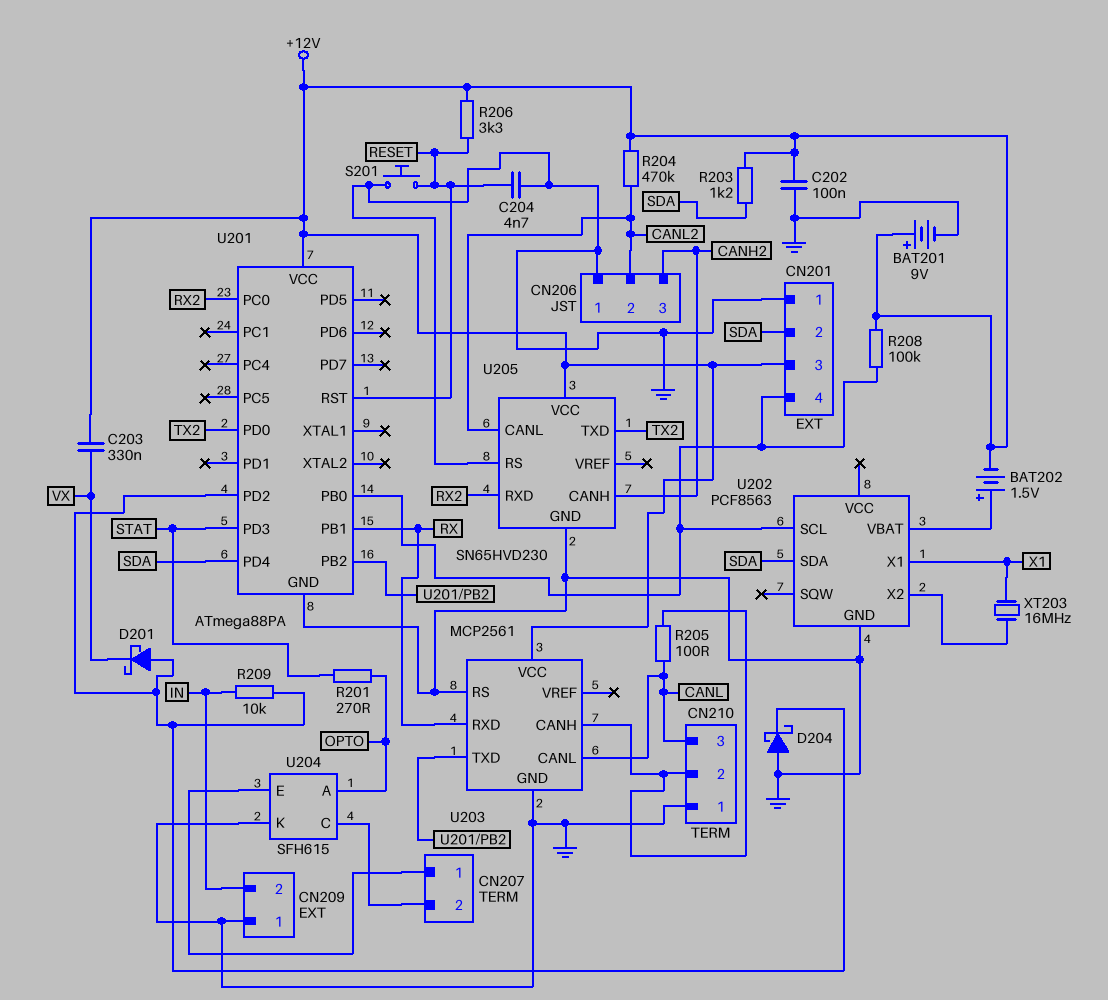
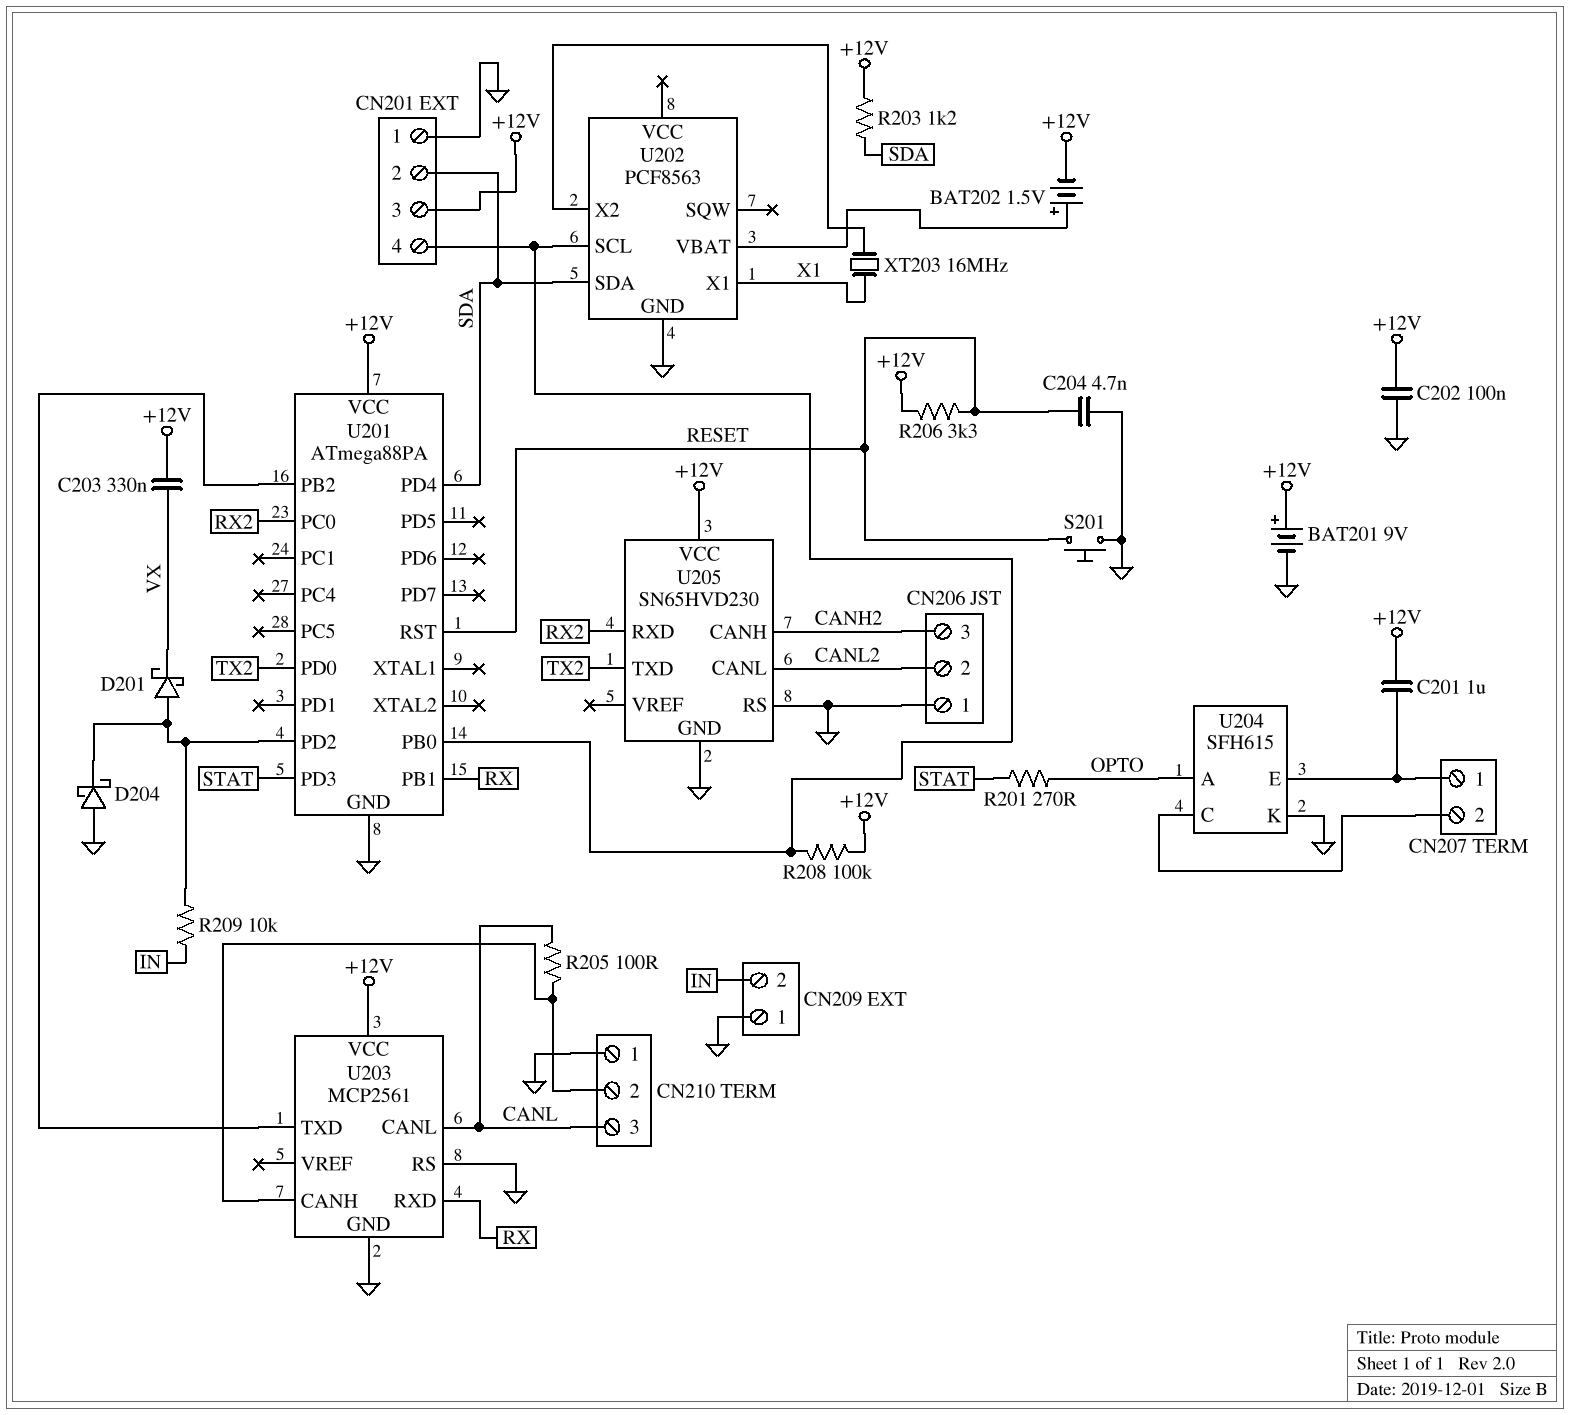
C201: none -> 1uF (+12V, CN207/1)
R204: 470k (+12V, CANL2) -> none

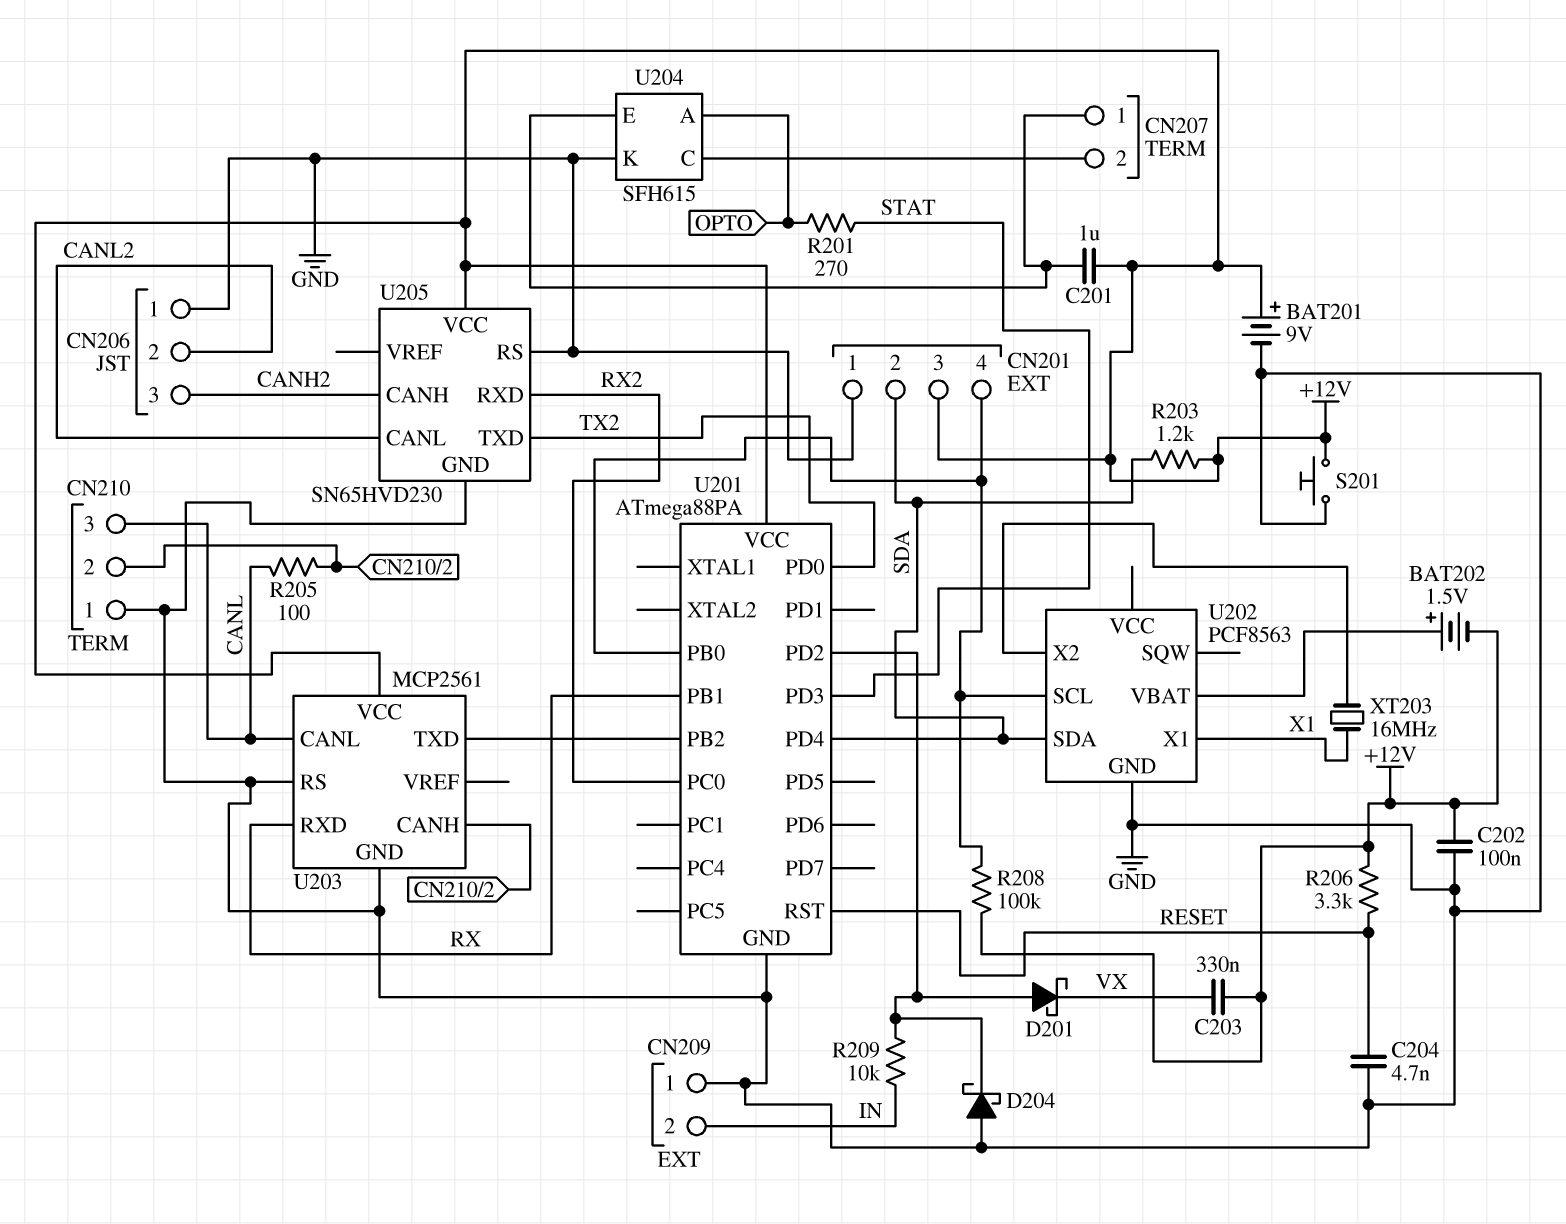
S201: button (GND, RESET) -> button (+12V, GND)

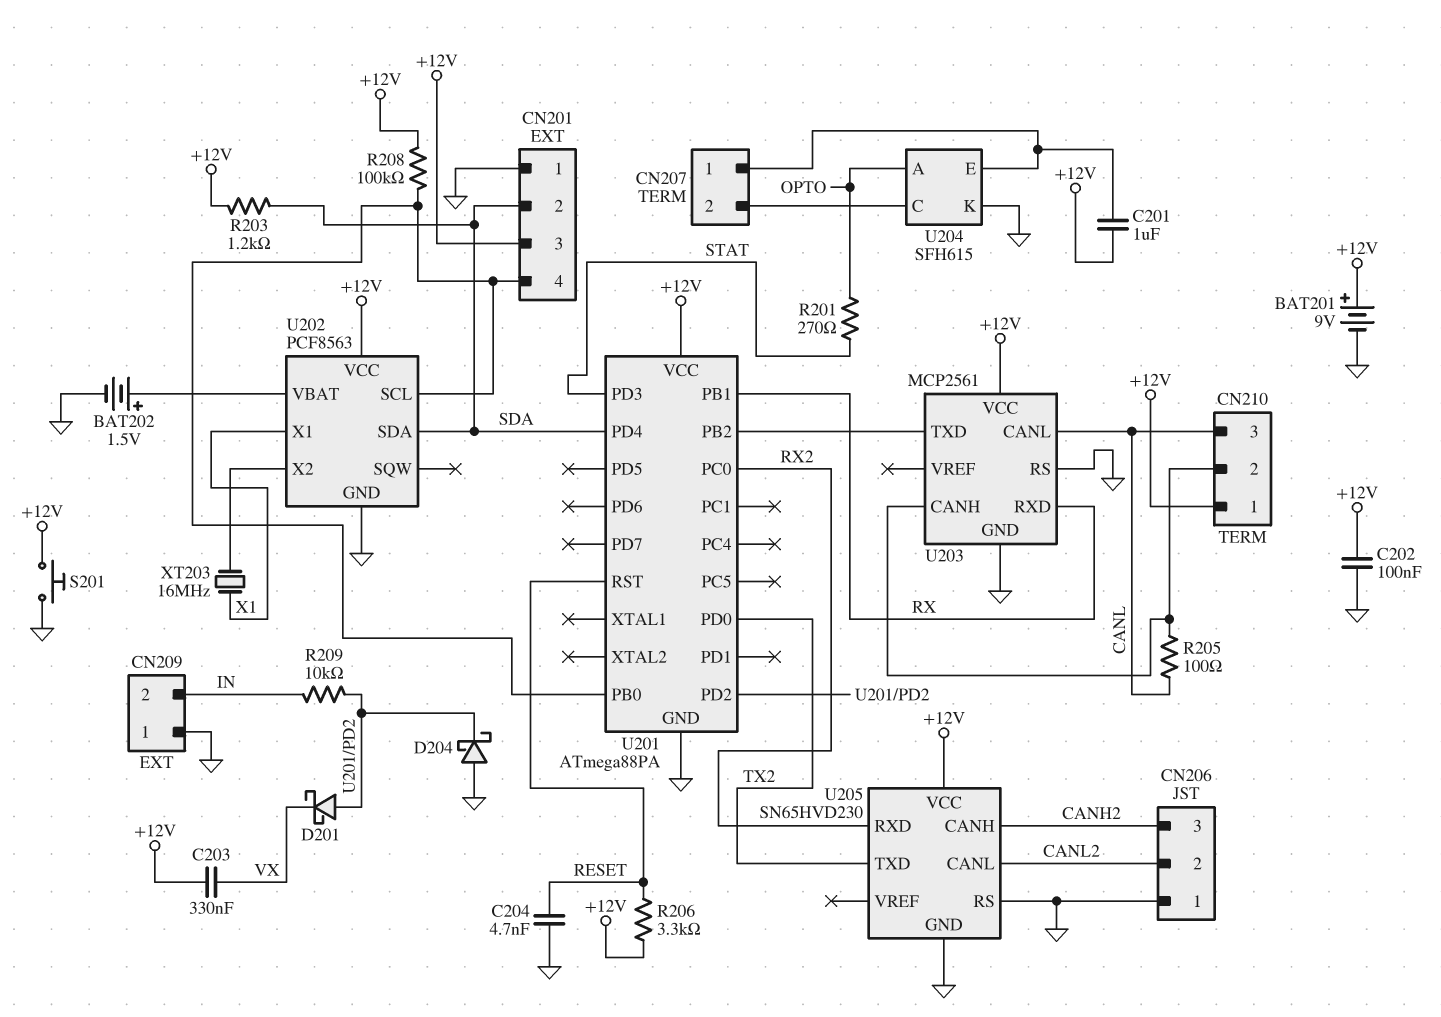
BAT202: 1.5V (plus U202/VBAT, minus +12V) -> 1.5V (plus U202/VBAT, minus GND)
CN210 pin 1: GND -> +12V
U202 pin VCC: none -> +12V

